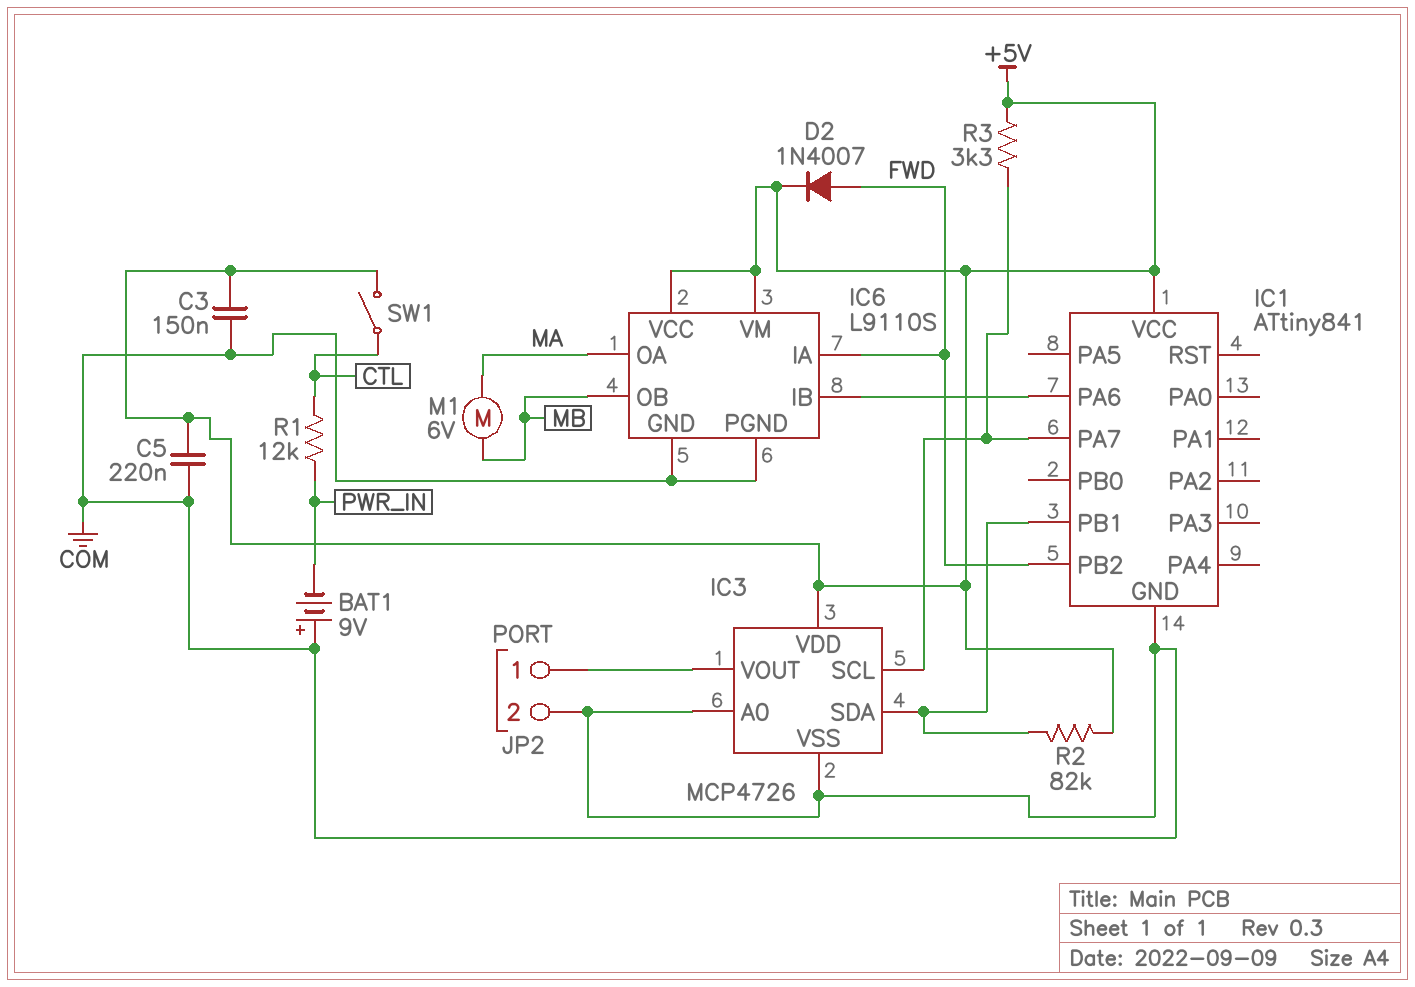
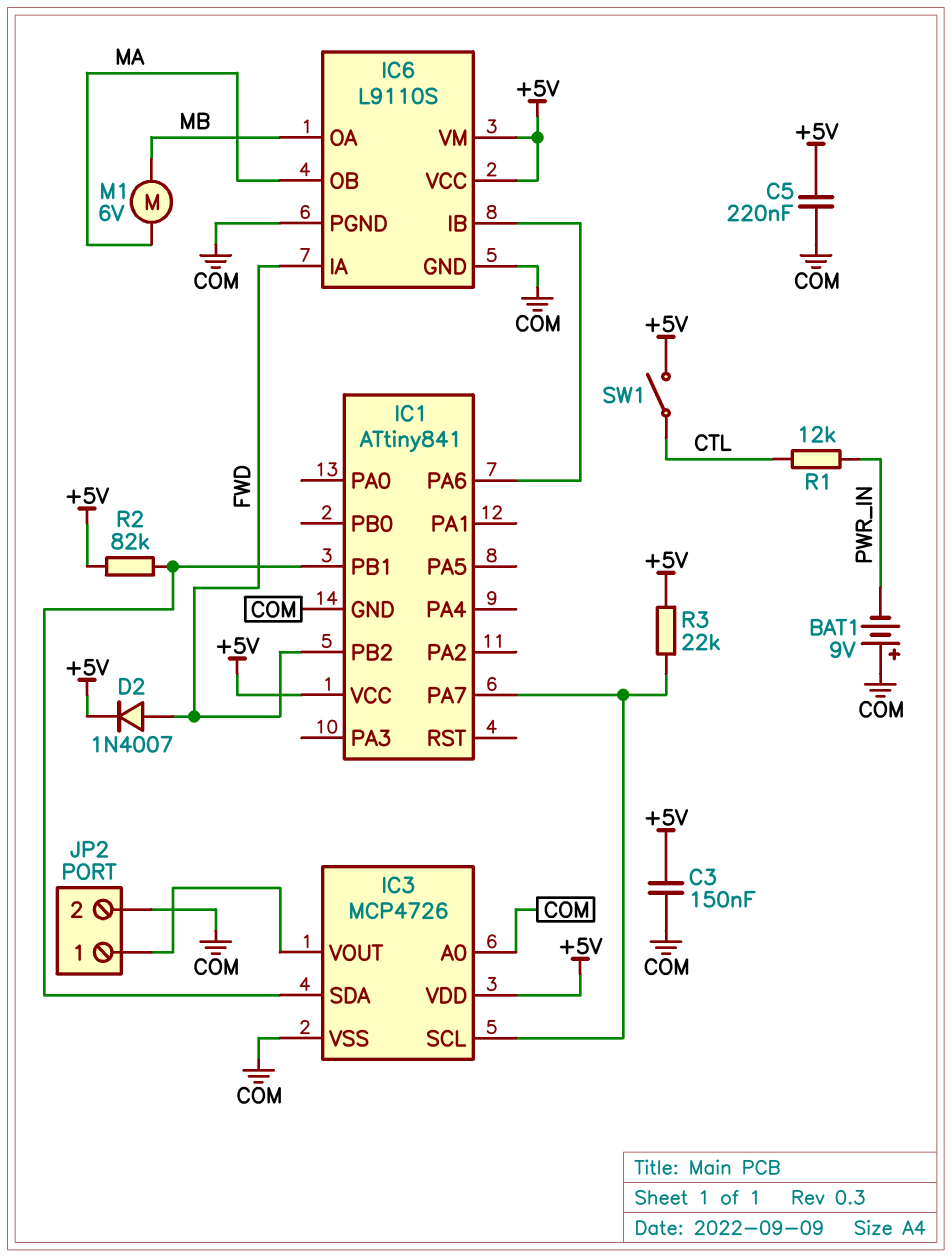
IC6 pin OA: MA -> MB
IC6 pin OB: MB -> MA
R3: 3.3k (+5V, IC1/PA7) -> 22k (+5V, IC1/PA7)

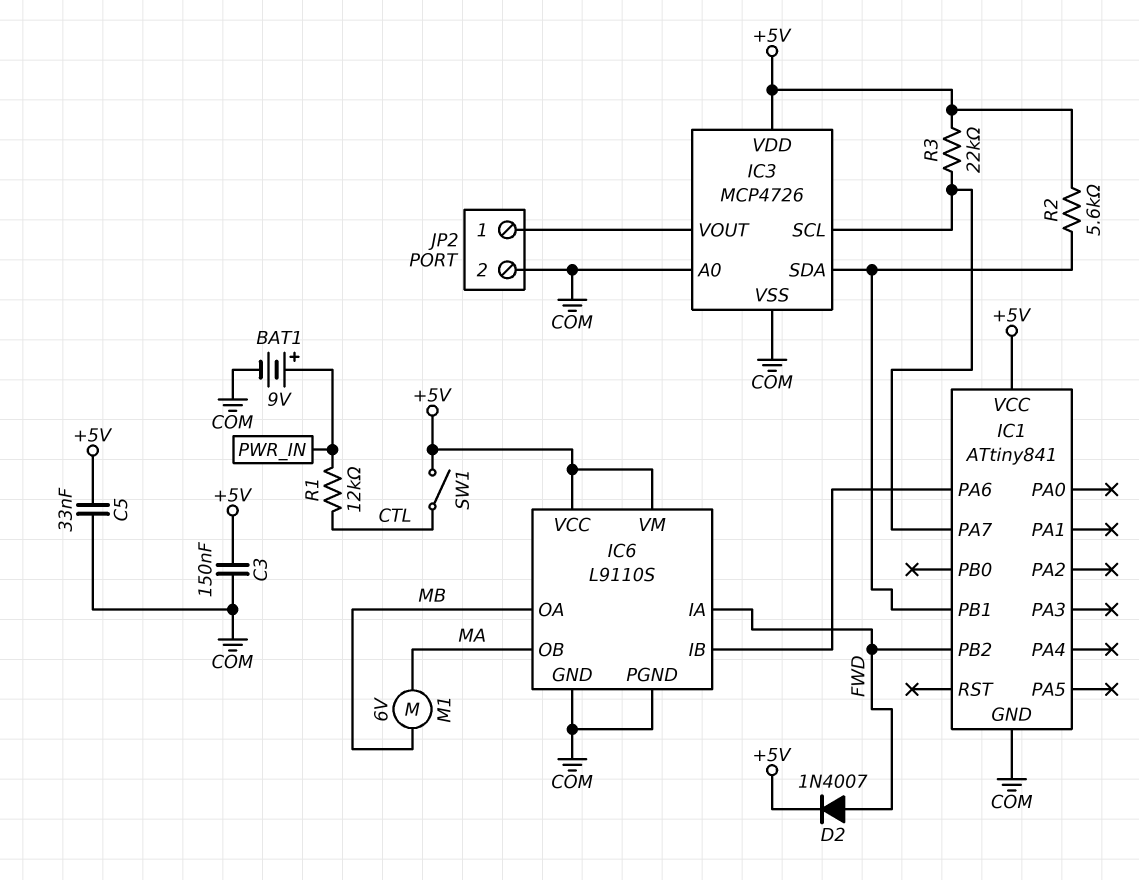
BAT1: 9V (plus COM, minus PWR_IN) -> 9V (plus PWR_IN, minus COM)
C5: 220nF (+5V, COM) -> 33nF (+5V, COM)
R2: 82k (+5V, IC1/PB1) -> 5.6k (+5V, IC1/PB1)

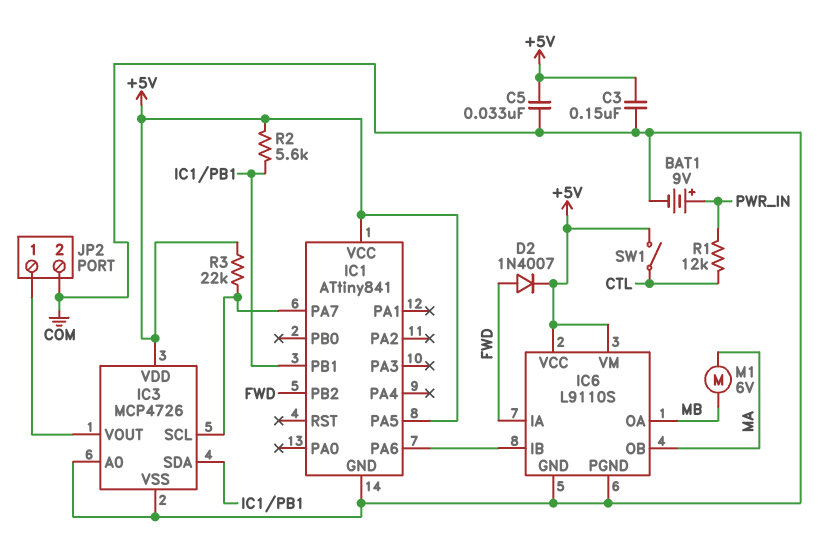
IC1 pin PA5: none -> +5V

